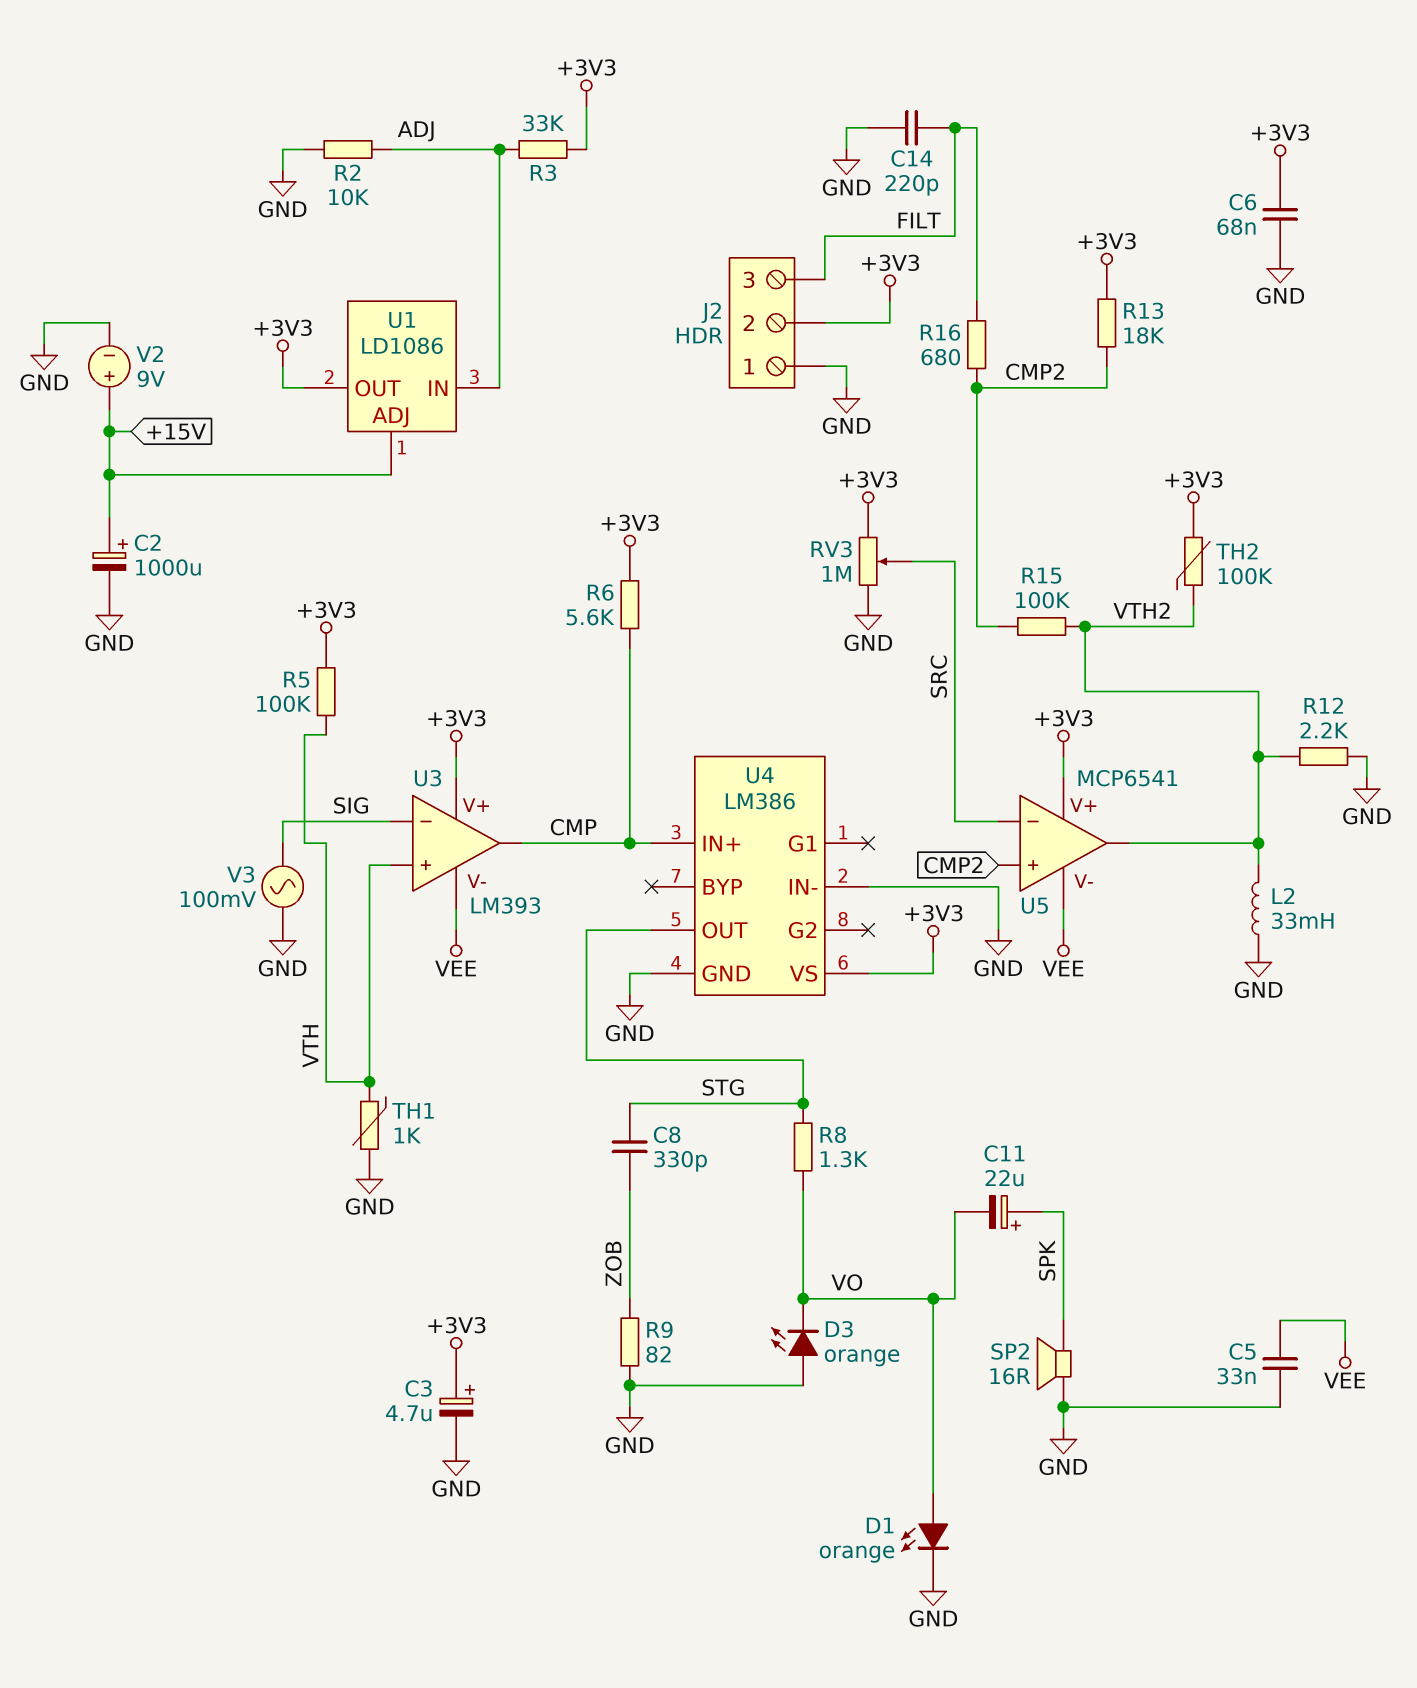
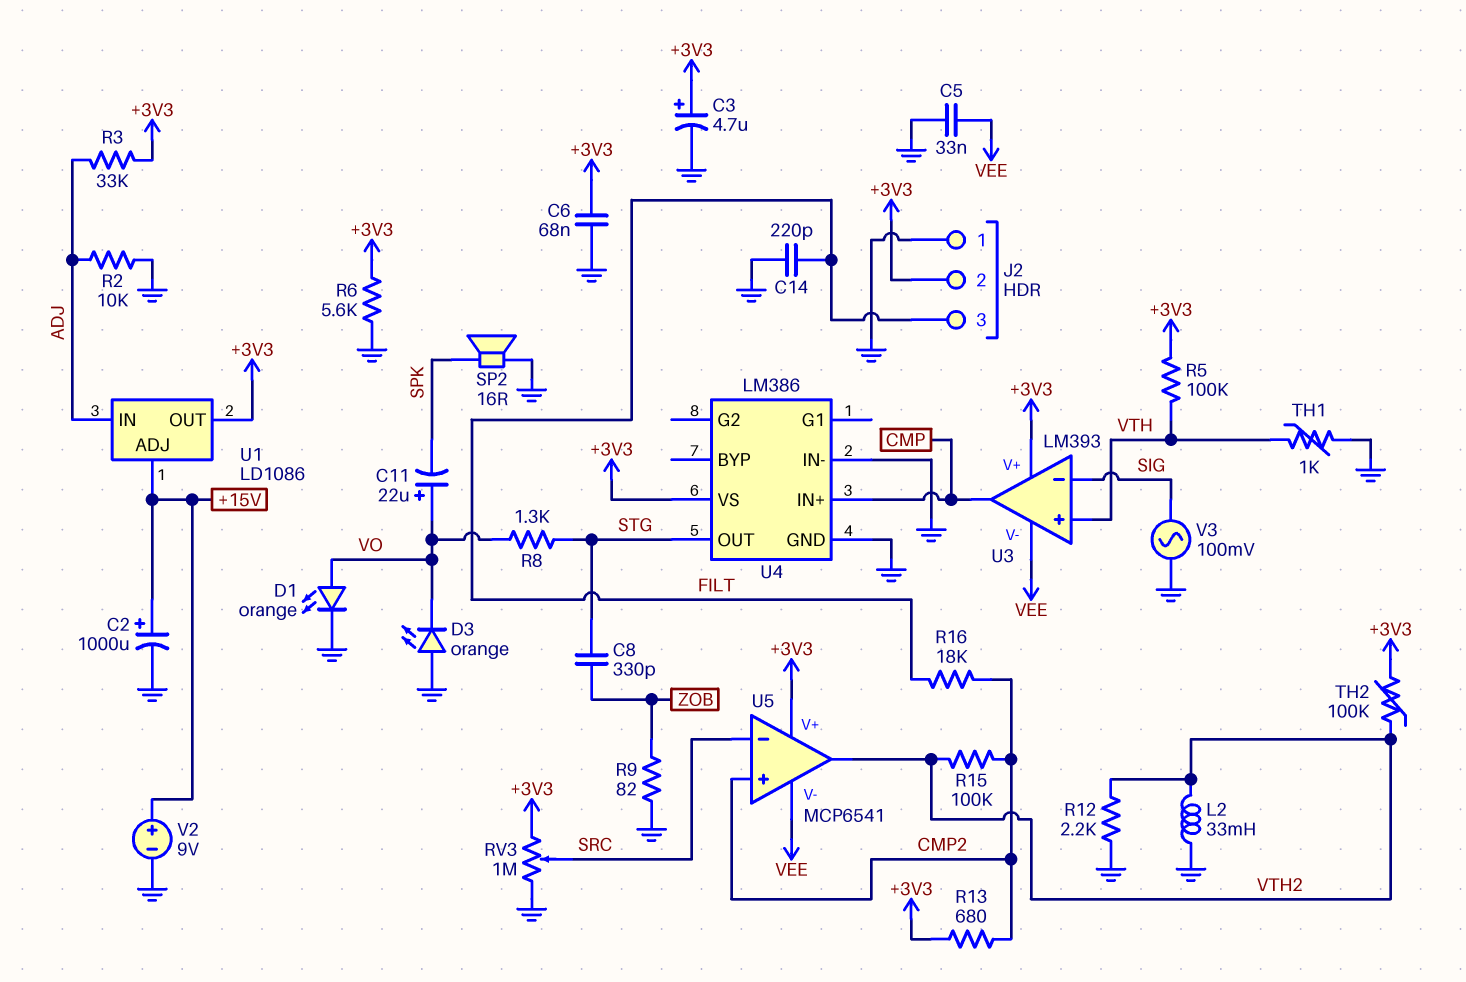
C11: 22uF (plus SPK, minus VO) -> 22uF (plus VO, minus SPK)
R6: 5.6k (+3V3, CMP) -> 5.6k (+3V3, GND)
R13: 18k (+3V3, CMP2) -> 680 (+3V3, CMP2)
R16: 680 (CMP2, FILT) -> 18k (CMP2, FILT)

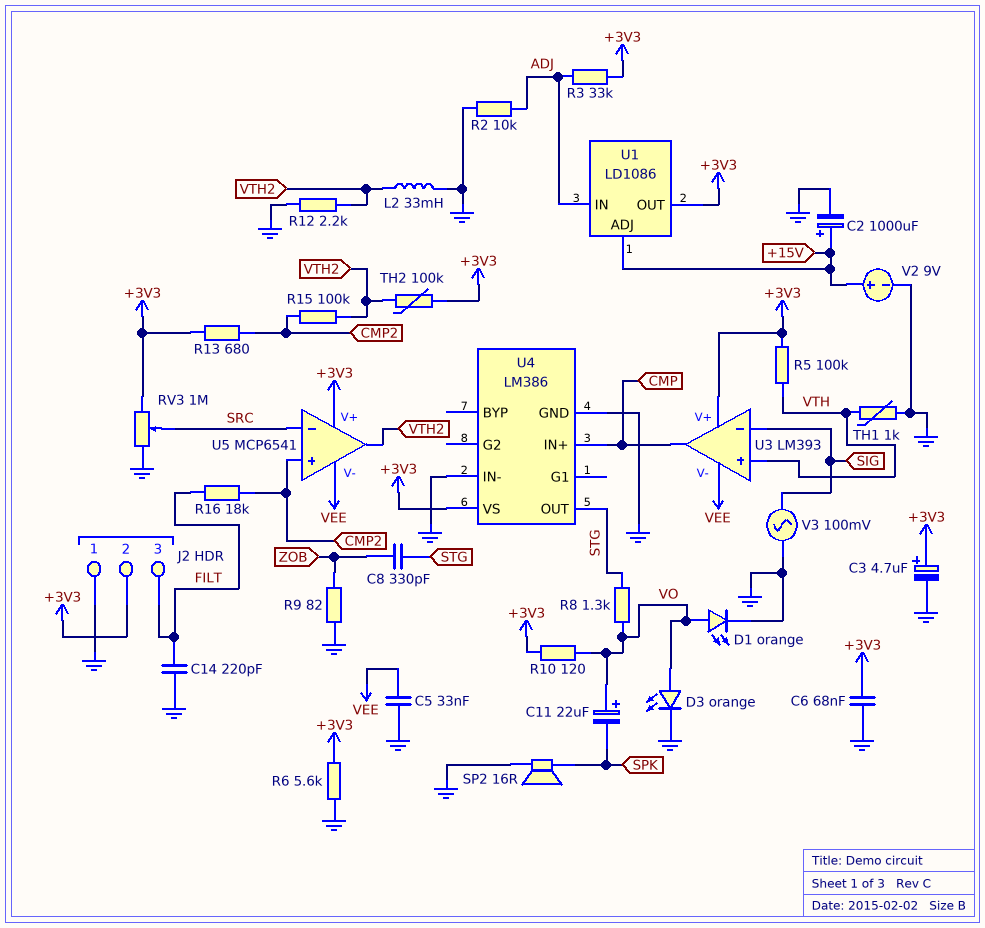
D3: LED orange (A GND, K VO) -> LED orange (A VO, K GND)
R10: none -> 120 (+3V3, VO)

